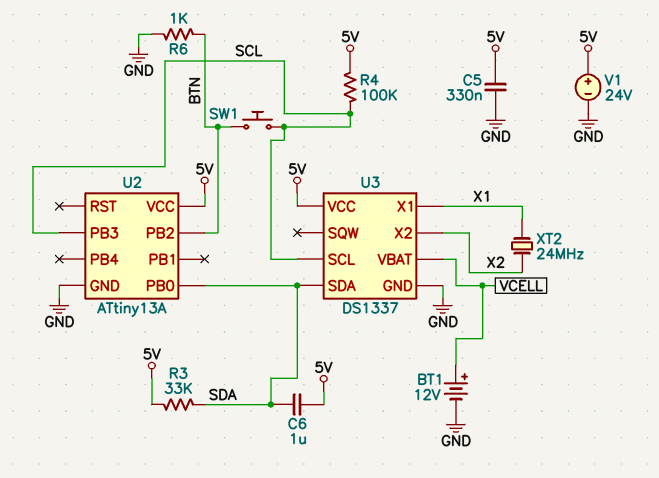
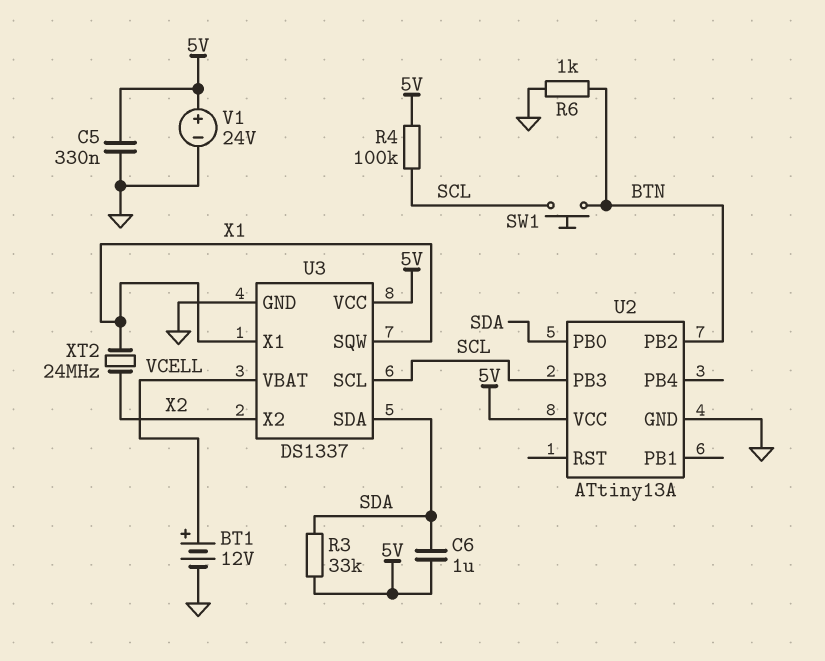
U3 pin SQW: none -> X1

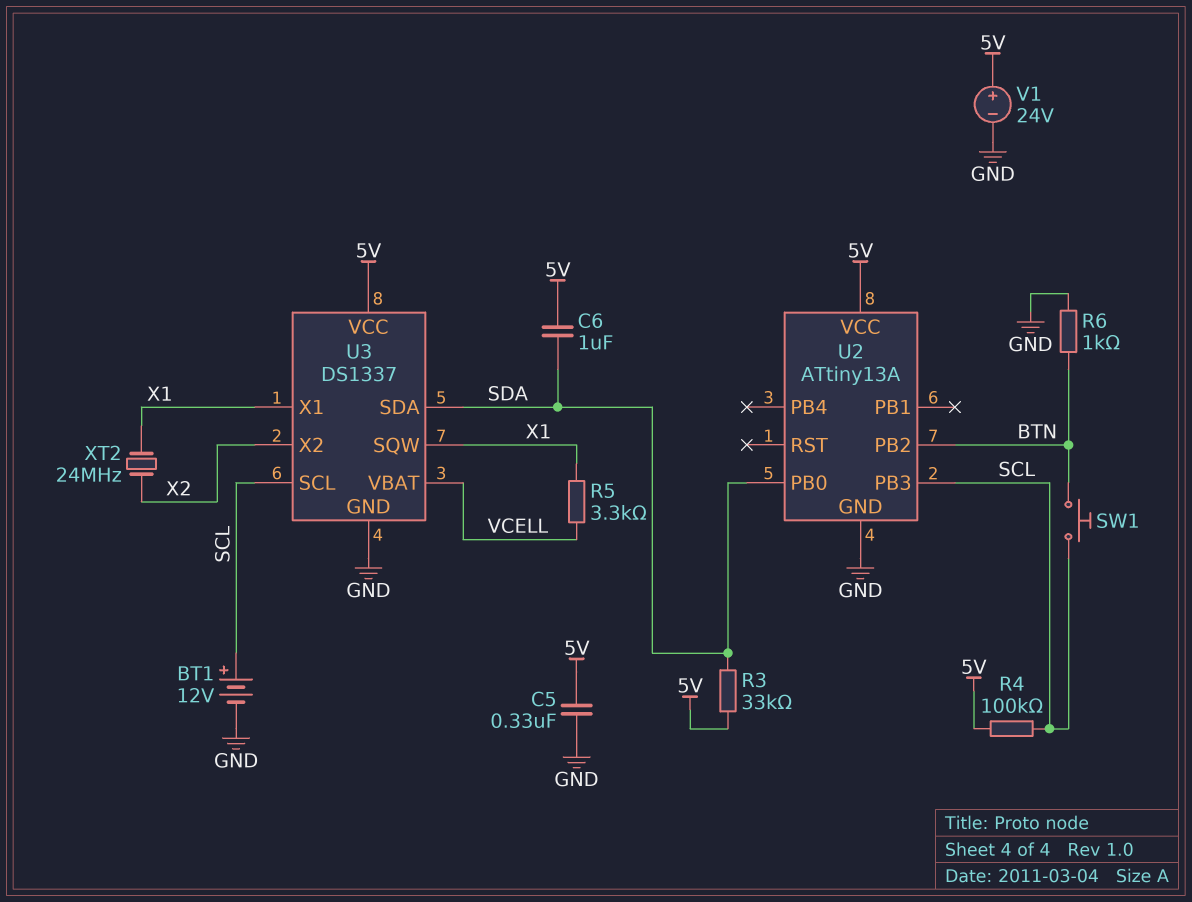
BT1: 12V (plus VCELL, minus GND) -> 12V (plus SCL, minus GND)
R5: none -> 3.3k (VCELL, X1)

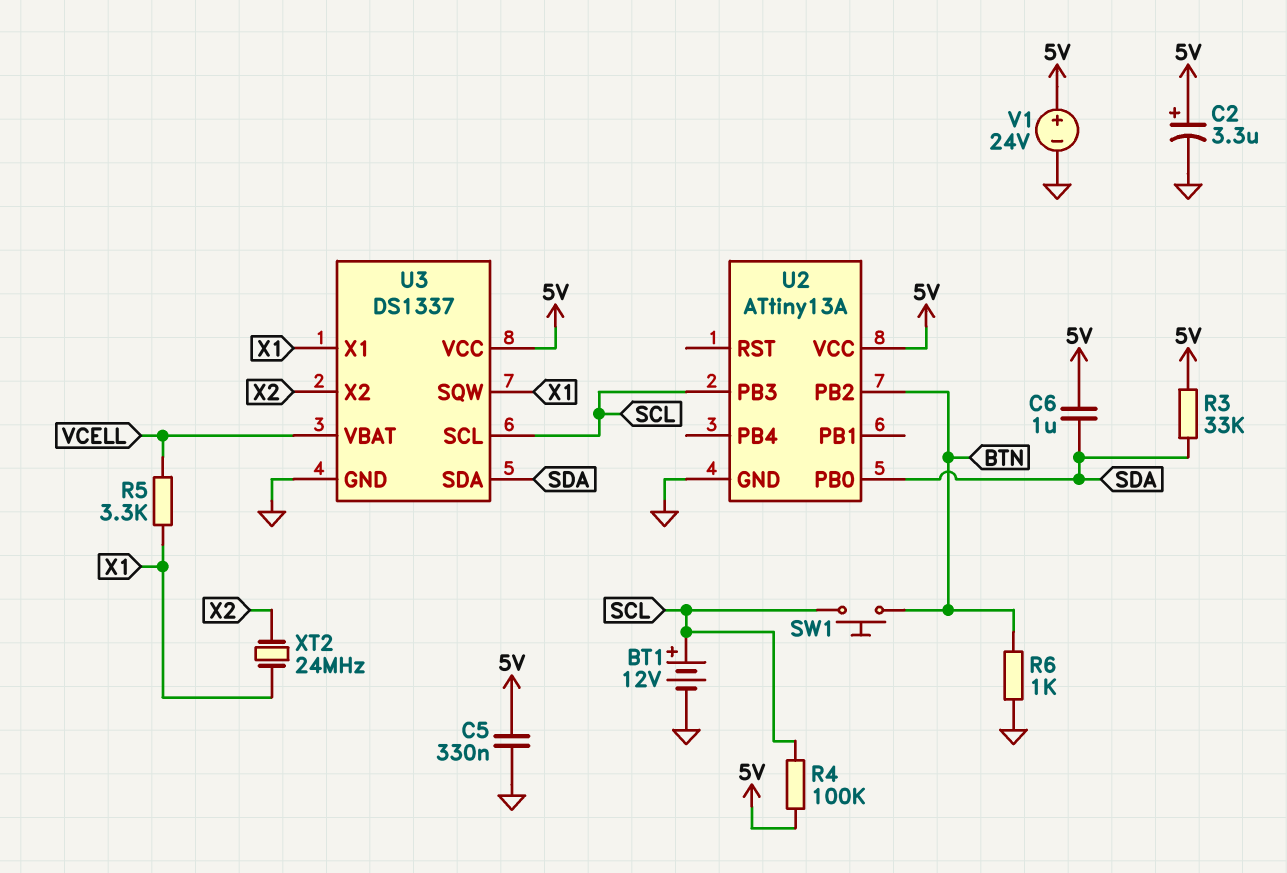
C2: none -> 3.3uF (plus 5V, minus GND)

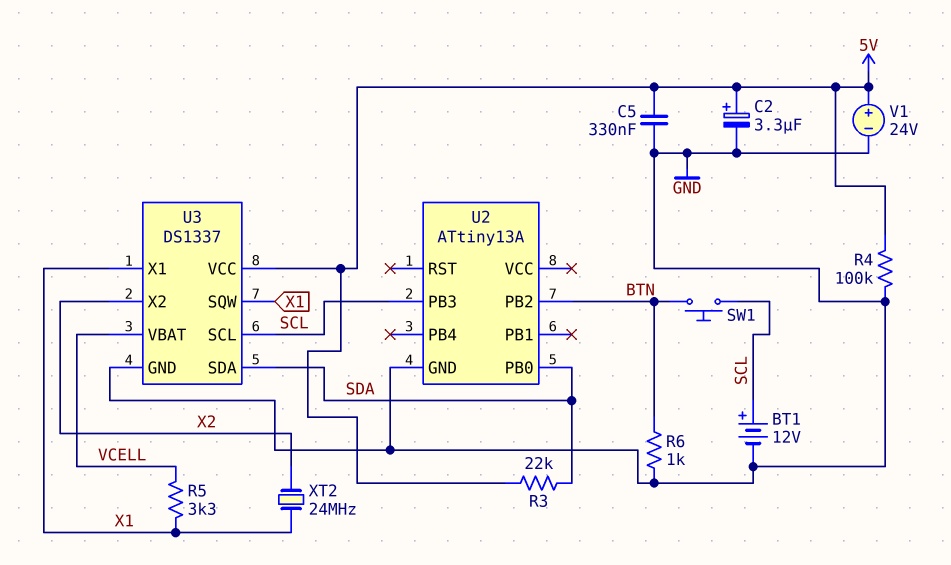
C6: 1uF (5V, SDA) -> none
R3: 33k (5V, SDA) -> 22k (5V, SDA)
R4: 100k (5V, SCL) -> 100k (5V, GND)
U2 pin VCC: 5V -> none

